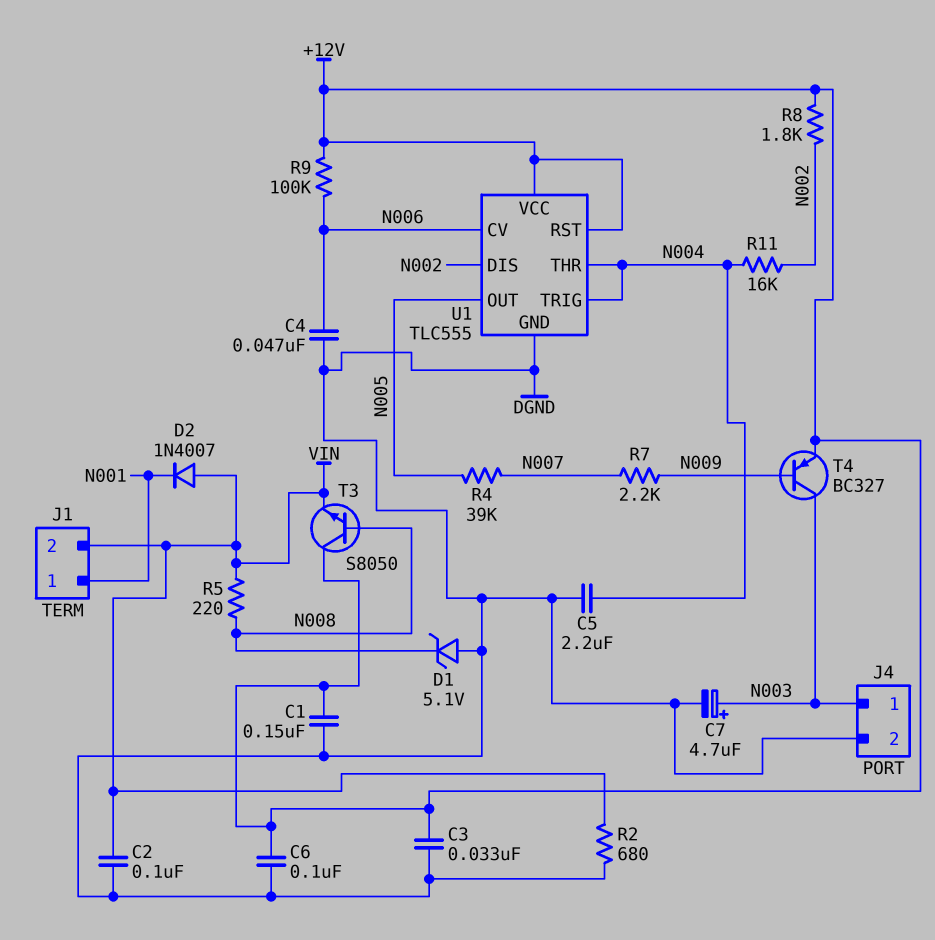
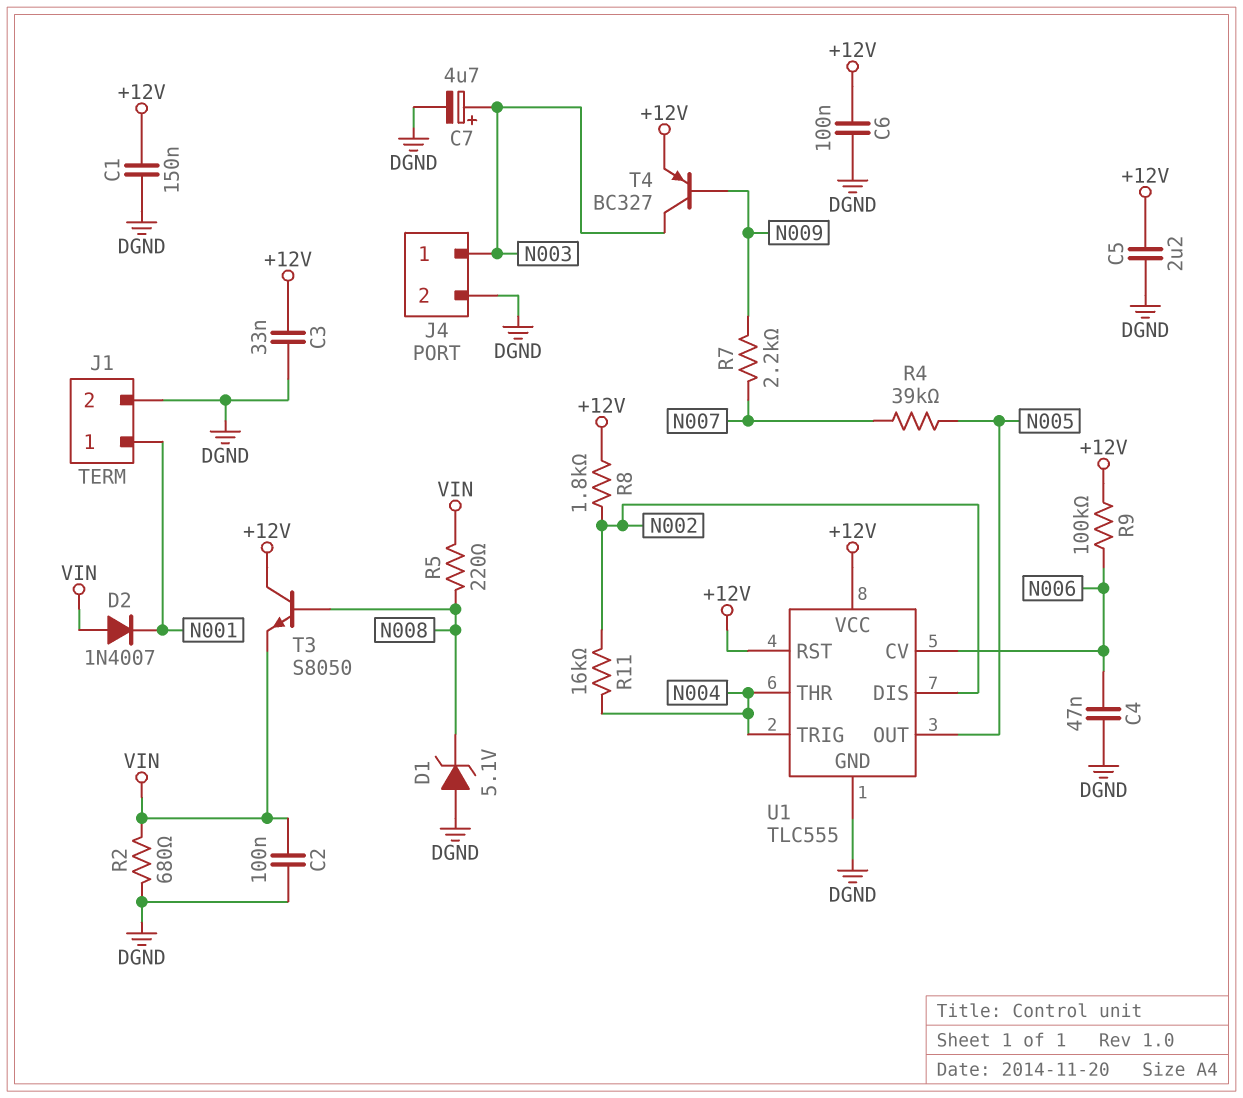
C5: 2.2uF (DGND, N004) -> 2.2uF (+12V, DGND)
J1 pin 2: VIN -> DGND

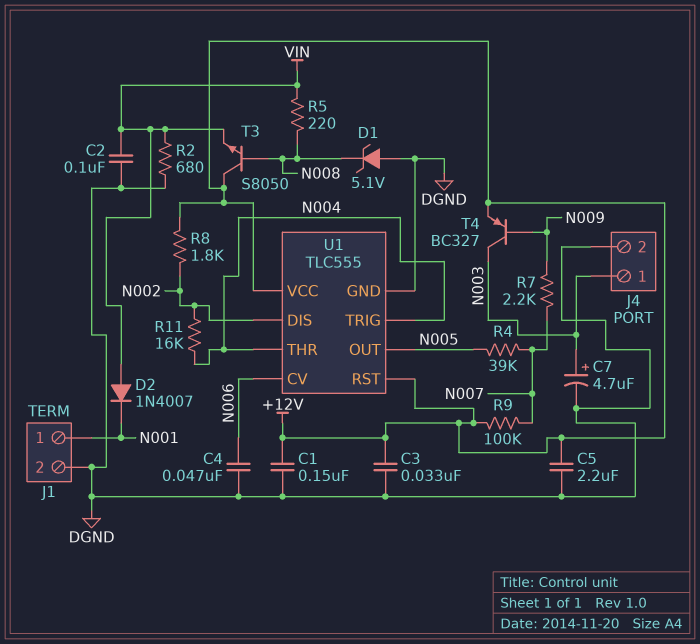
C6: 100nF (+12V, DGND) -> none
R9: 100k (+12V, N006) -> 100k (+12V, N007)

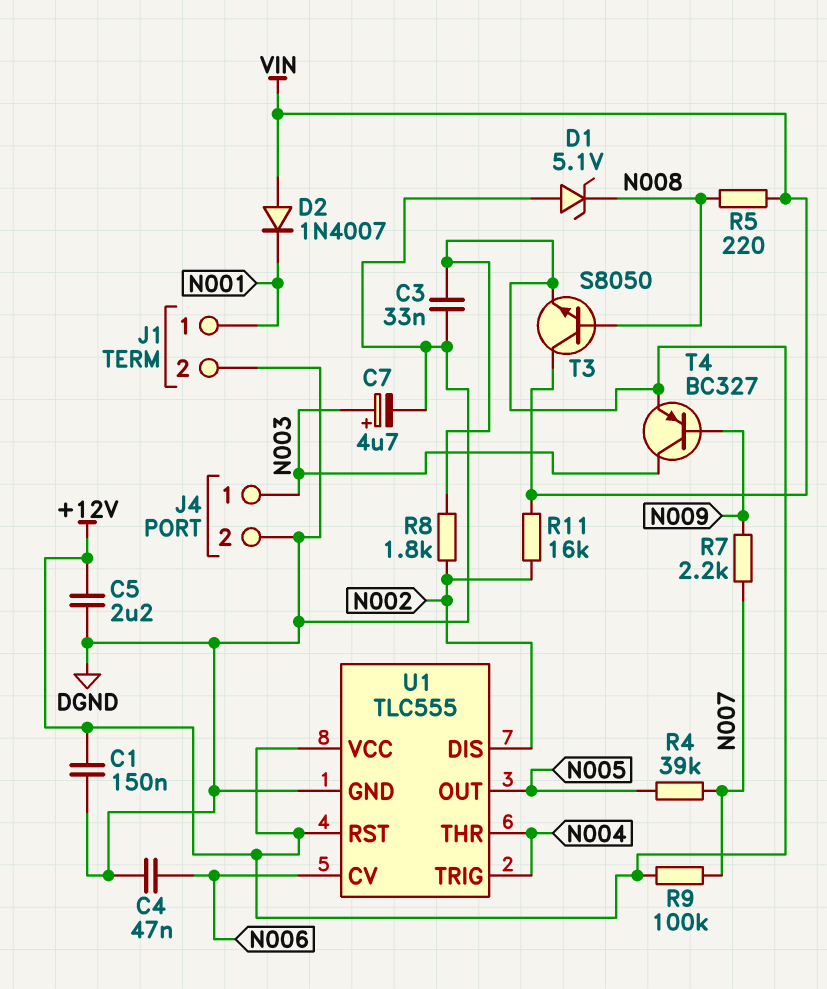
C2: 100nF (DGND, VIN) -> none
R2: 680 (DGND, VIN) -> none
R11: 16k (N002, N004) -> 16k (N002, VIN)
T3: NPN S8050 (B N008, C +12V, E VIN) -> NPN S8050 (B N008, C VIN, E +12V)

